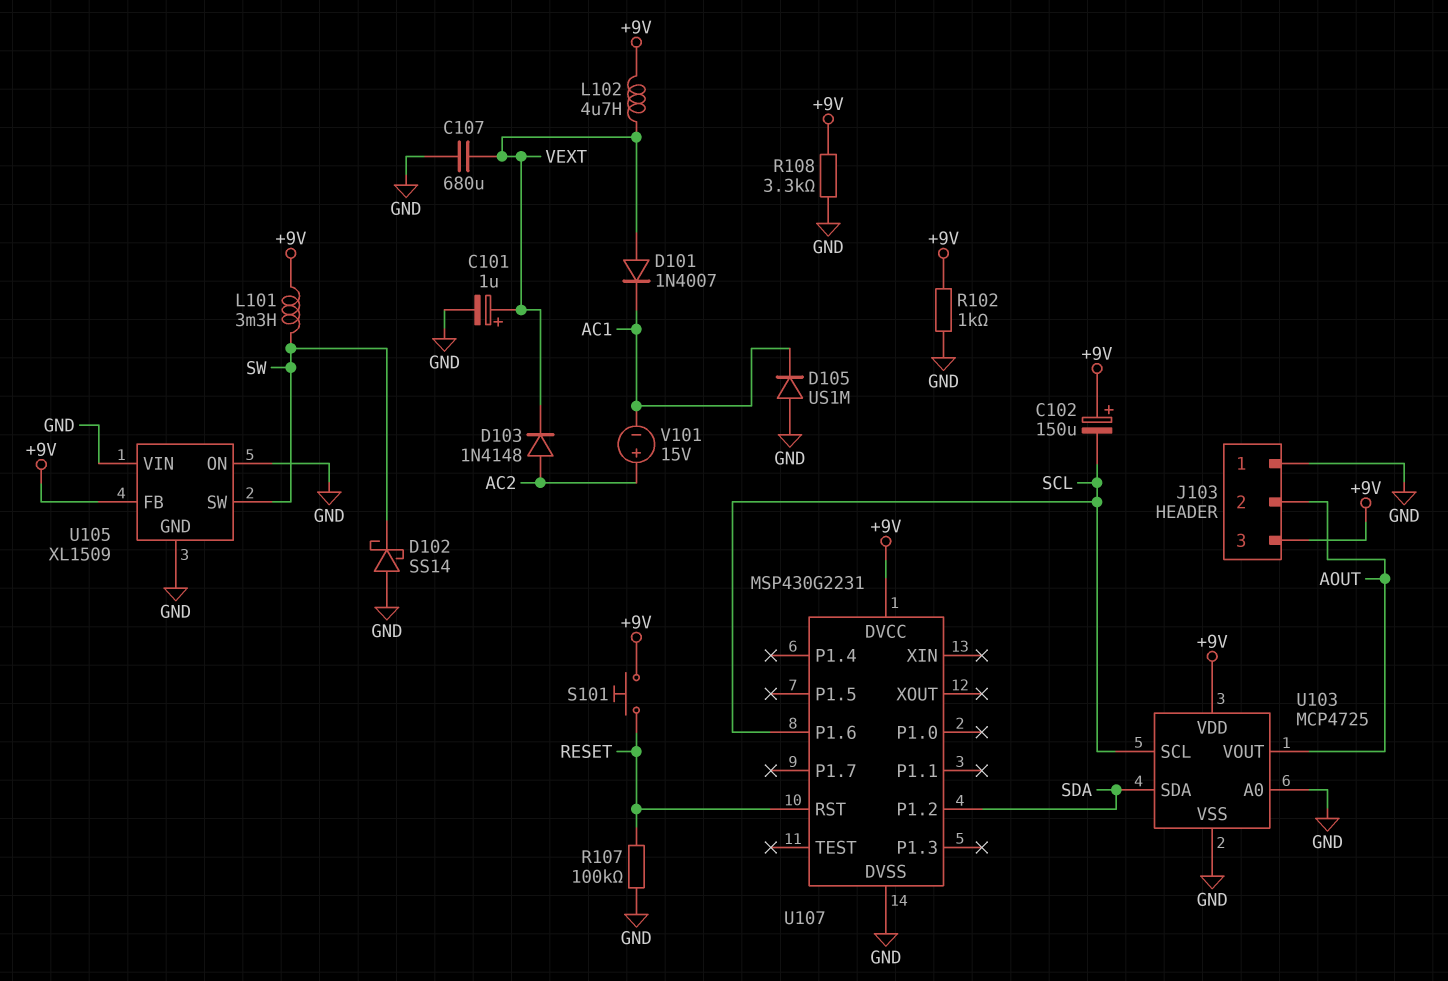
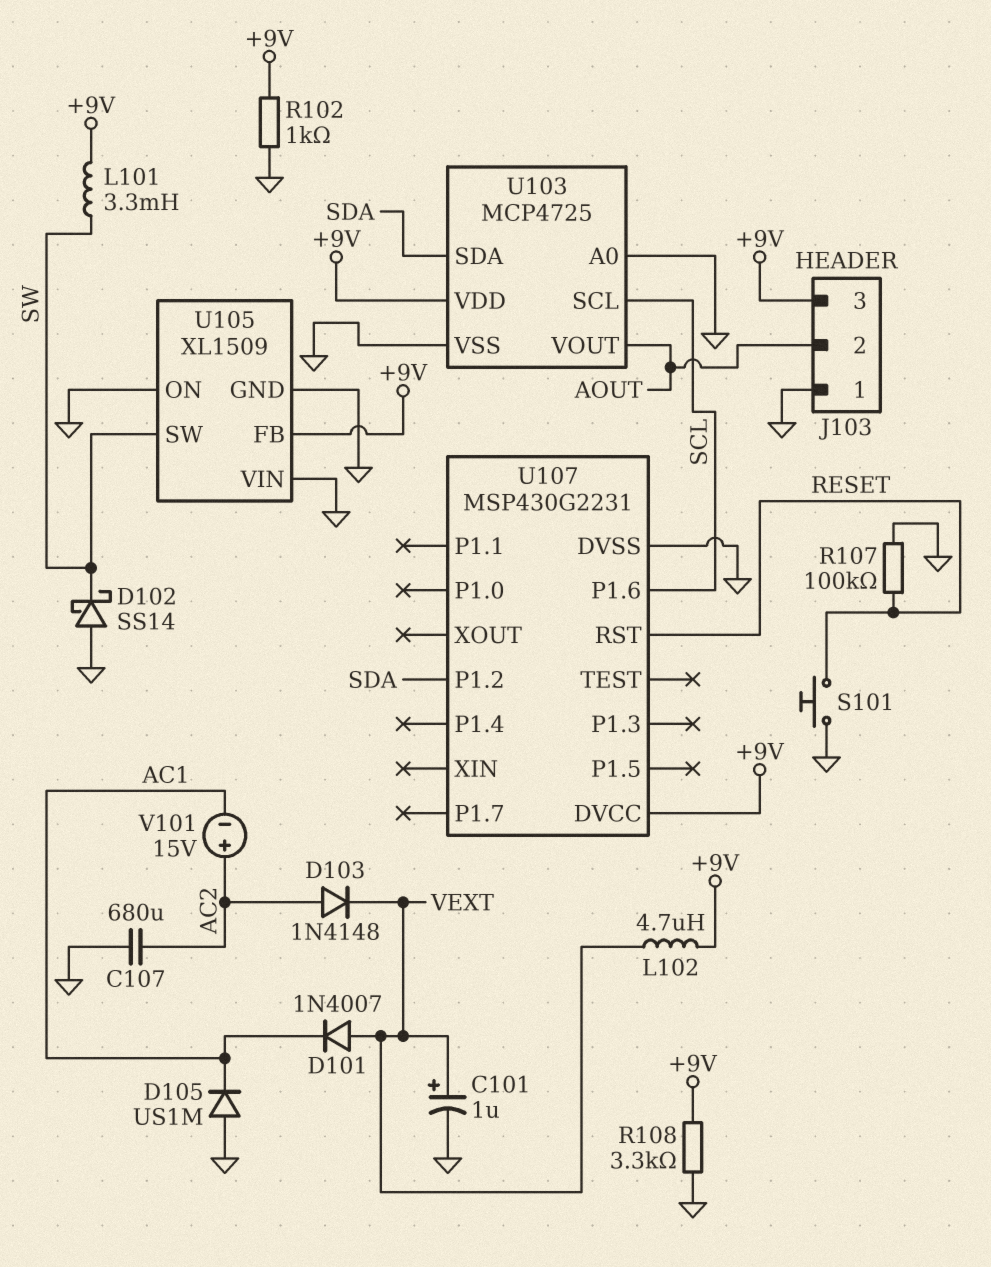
C102: 150uF (plus +9V, minus SCL) -> none
C107: 680uF (GND, VEXT) -> 680uF (AC2, GND)
S101: button (+9V, RESET) -> button (GND, RESET)

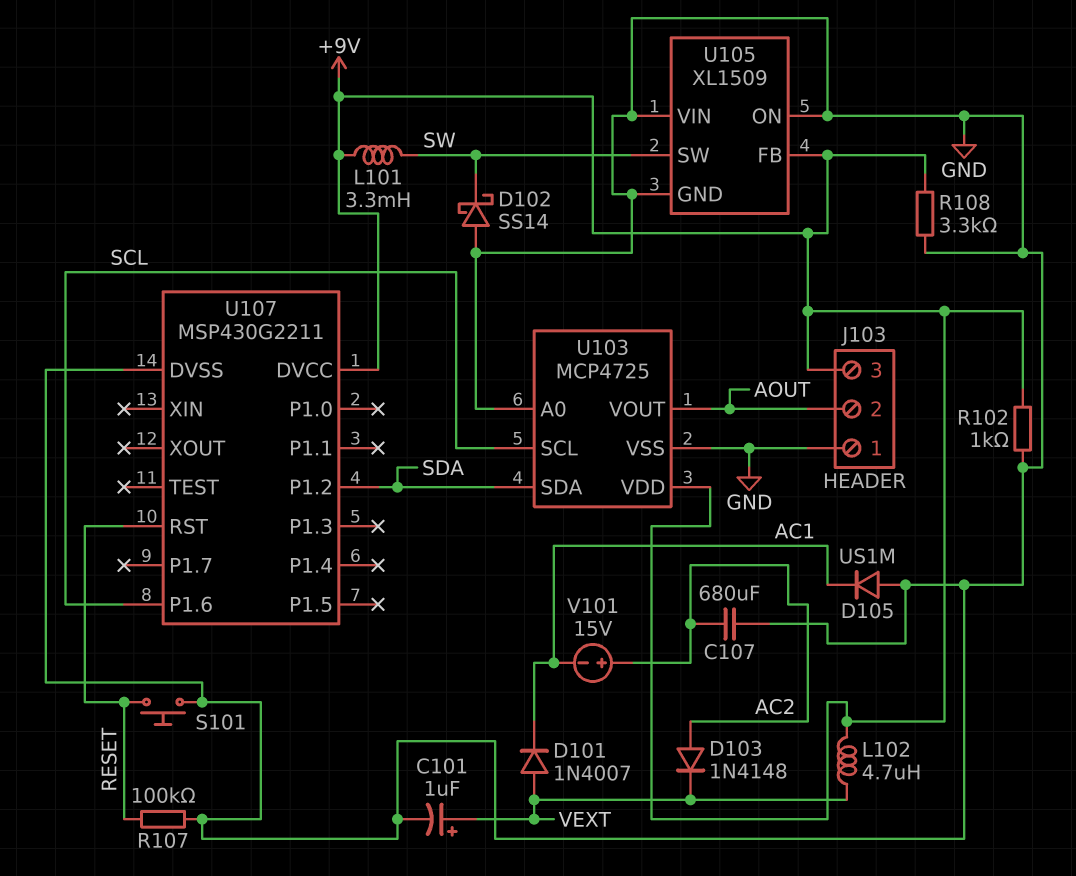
U107: MSP430G2231 -> MSP430G2211

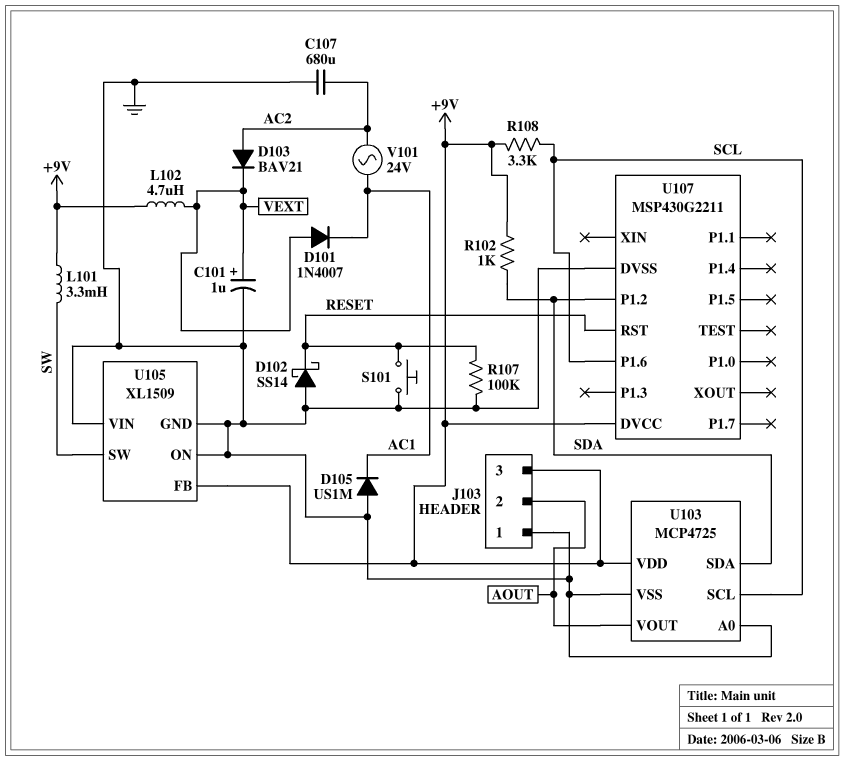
D102: schottky SS14 (A GND, K SW) -> schottky SS14 (A GND, K RESET)
D103: diode 1N4148 (A AC2, K VEXT) -> diode BAV21 (A AC2, K VEXT)
R102: 1k (+9V, GND) -> 1k (+9V, SDA)
R108: 3.3k (+9V, GND) -> 3.3k (+9V, SCL)
V101: 15V (plus AC2, minus AC1) -> AC 24V (AC1, AC2)

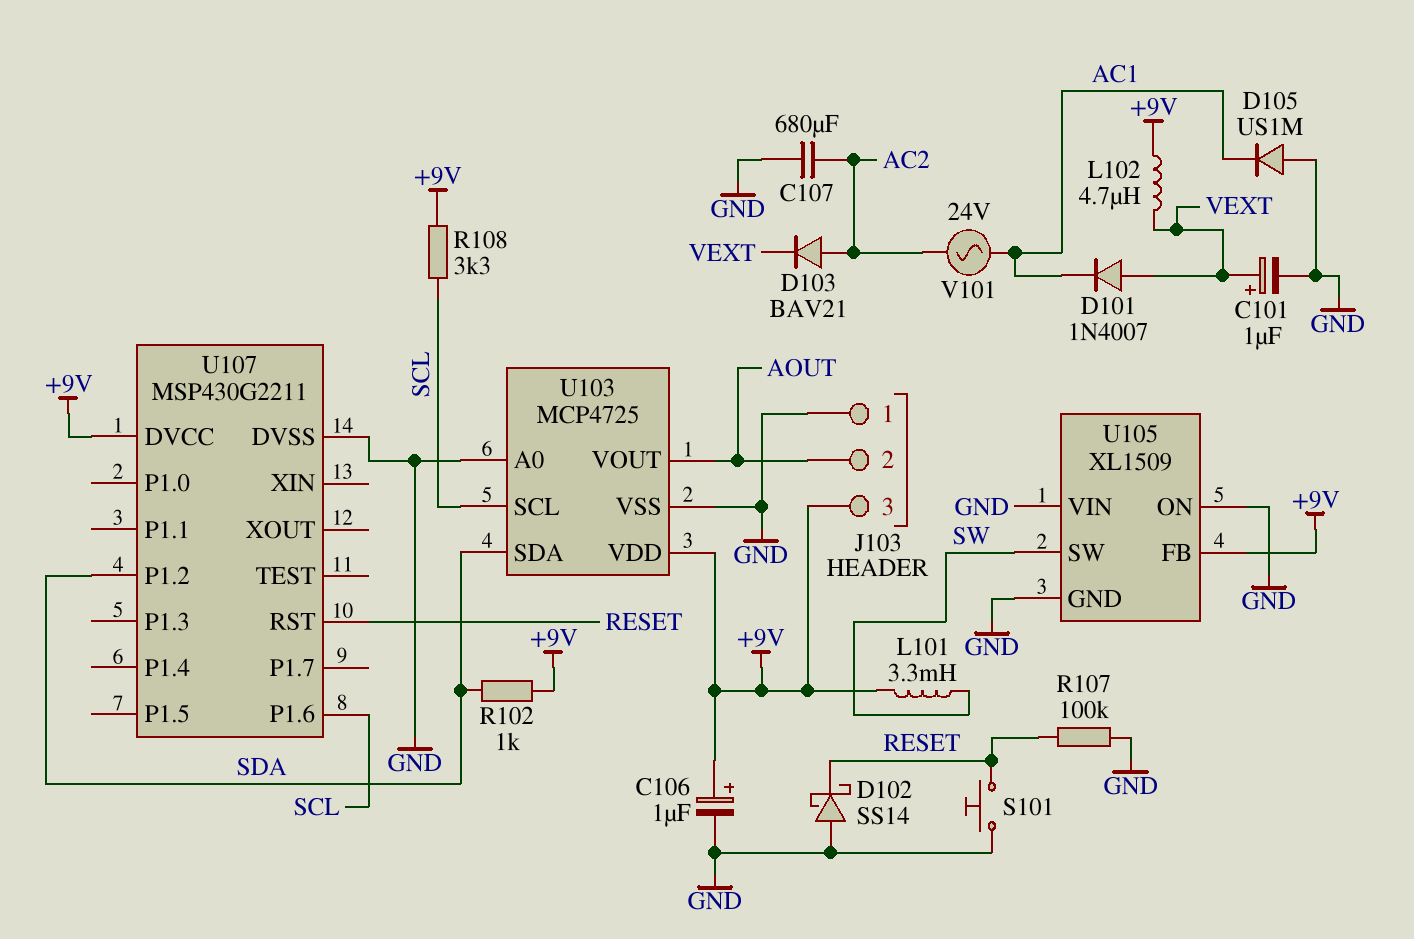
C106: none -> 1uF (plus +9V, minus GND)

